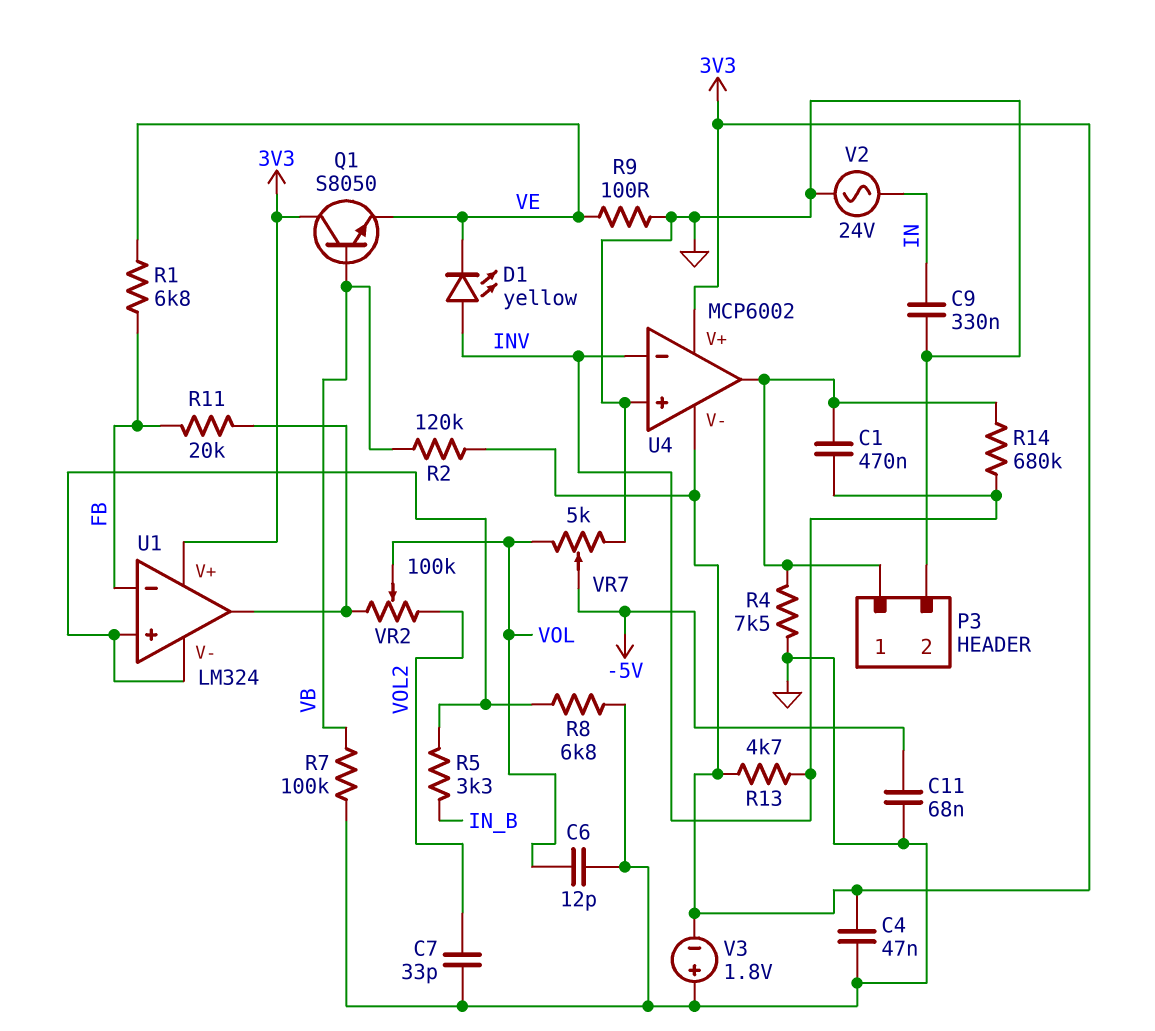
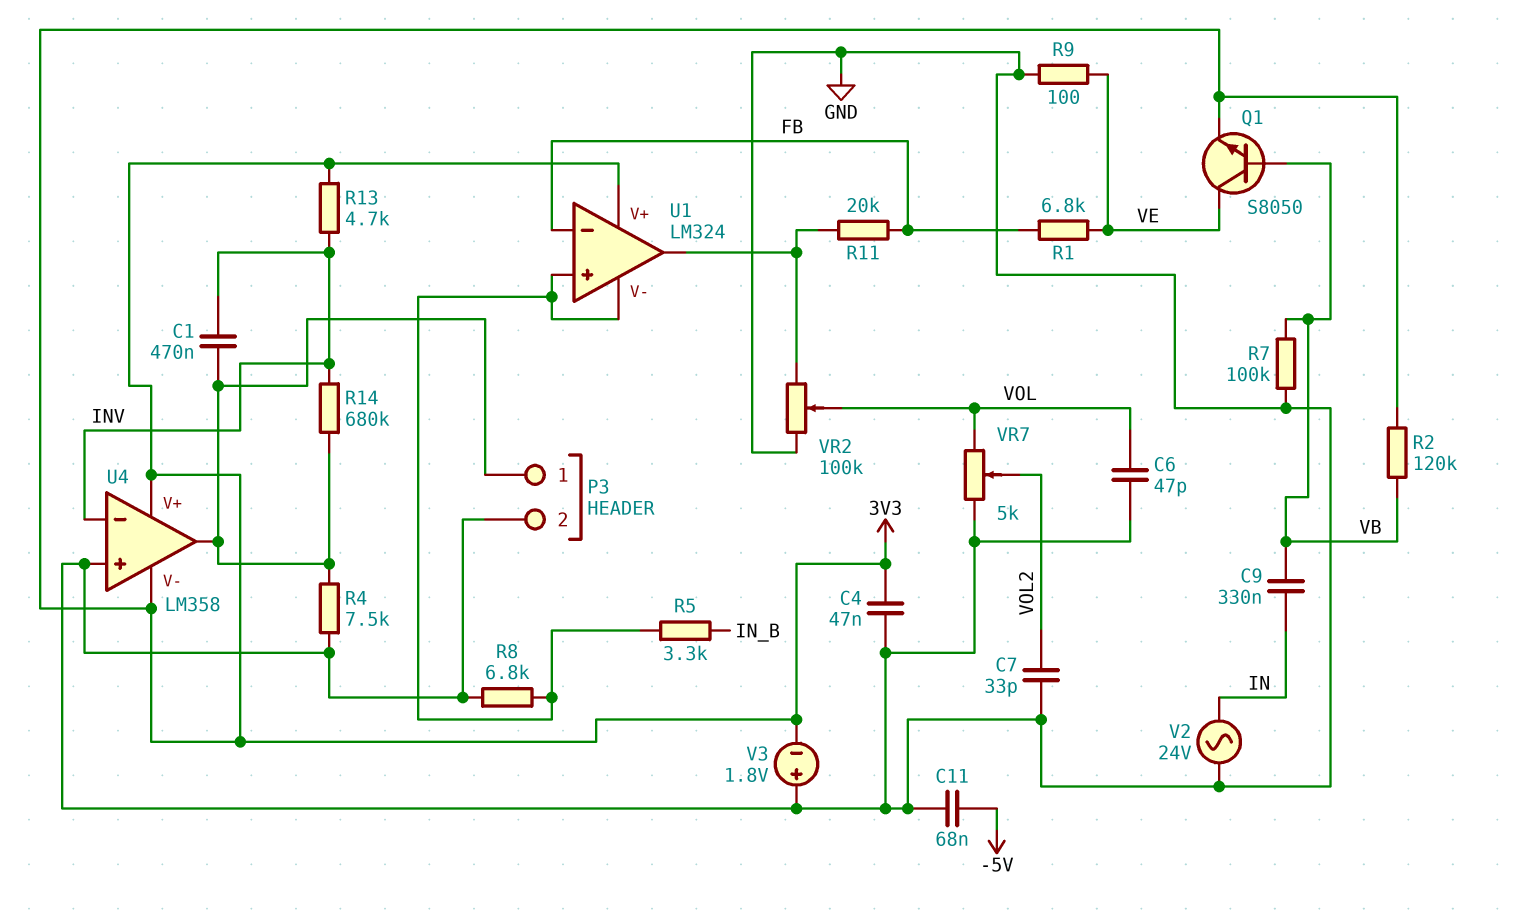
C6: 12pF (GND, VOL) -> 47pF (GND, VOL)
C9: 330nF (GND, IN) -> 330nF (IN, VB)
D1: LED yellow (A INV, K VE) -> none
Q1: NPN S8050 (B VB, C 3V3, E VE) -> NPN S8050 (B VB, C VE, E 3V3)
U4: MCP6002 -> LM358
VR2: 100k (U1/out, VOL2, wiper VOL) -> 100k (GND, U1/out, wiper VOL)
VR7: 5k (GND, VOL, wiper -5V) -> 5k (GND, VOL, wiper VOL2)

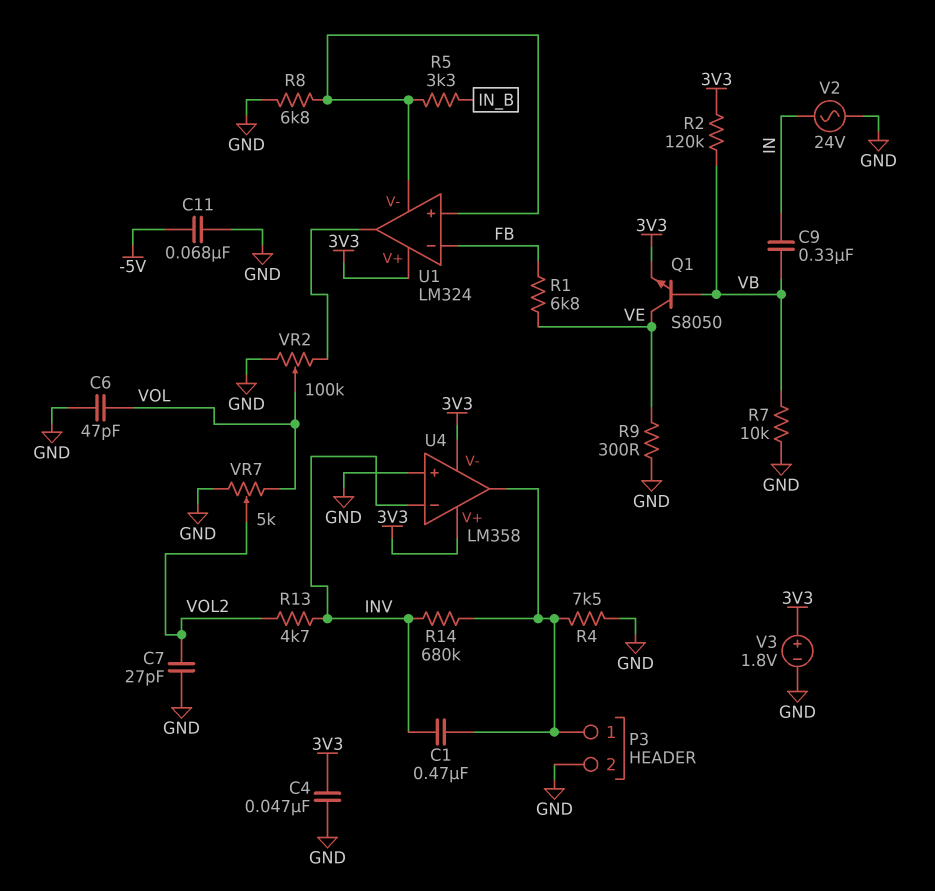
C7: 33pF (GND, VOL2) -> 27pF (GND, VOL2)
R7: 100k (GND, VB) -> 10k (GND, VB)
R9: 100 (GND, VE) -> 300 (GND, VE)
R11: 20k (FB, U1/out) -> none
R13: 4.7k (3V3, INV) -> 4.7k (INV, VOL2)
V3: 1.8V (plus GND, minus 3V3) -> 1.8V (plus 3V3, minus GND)

